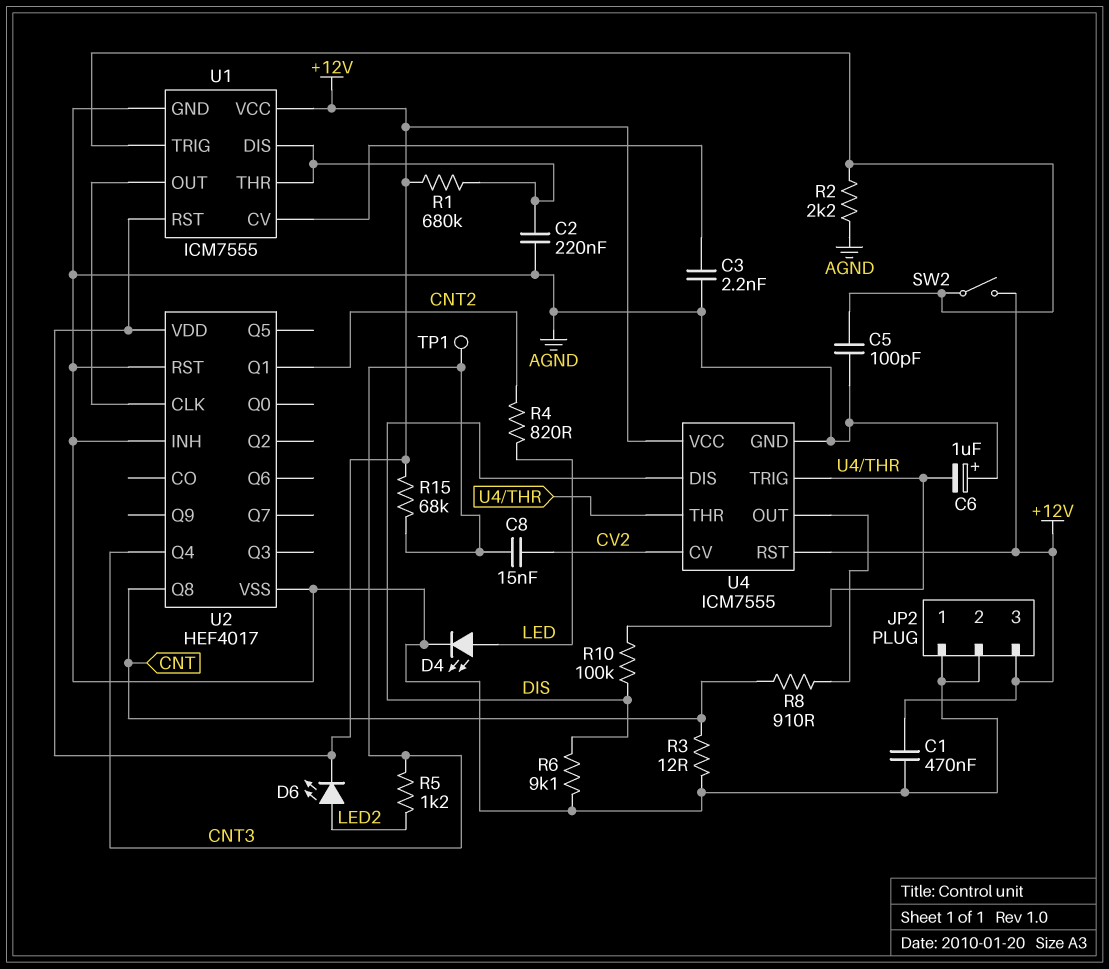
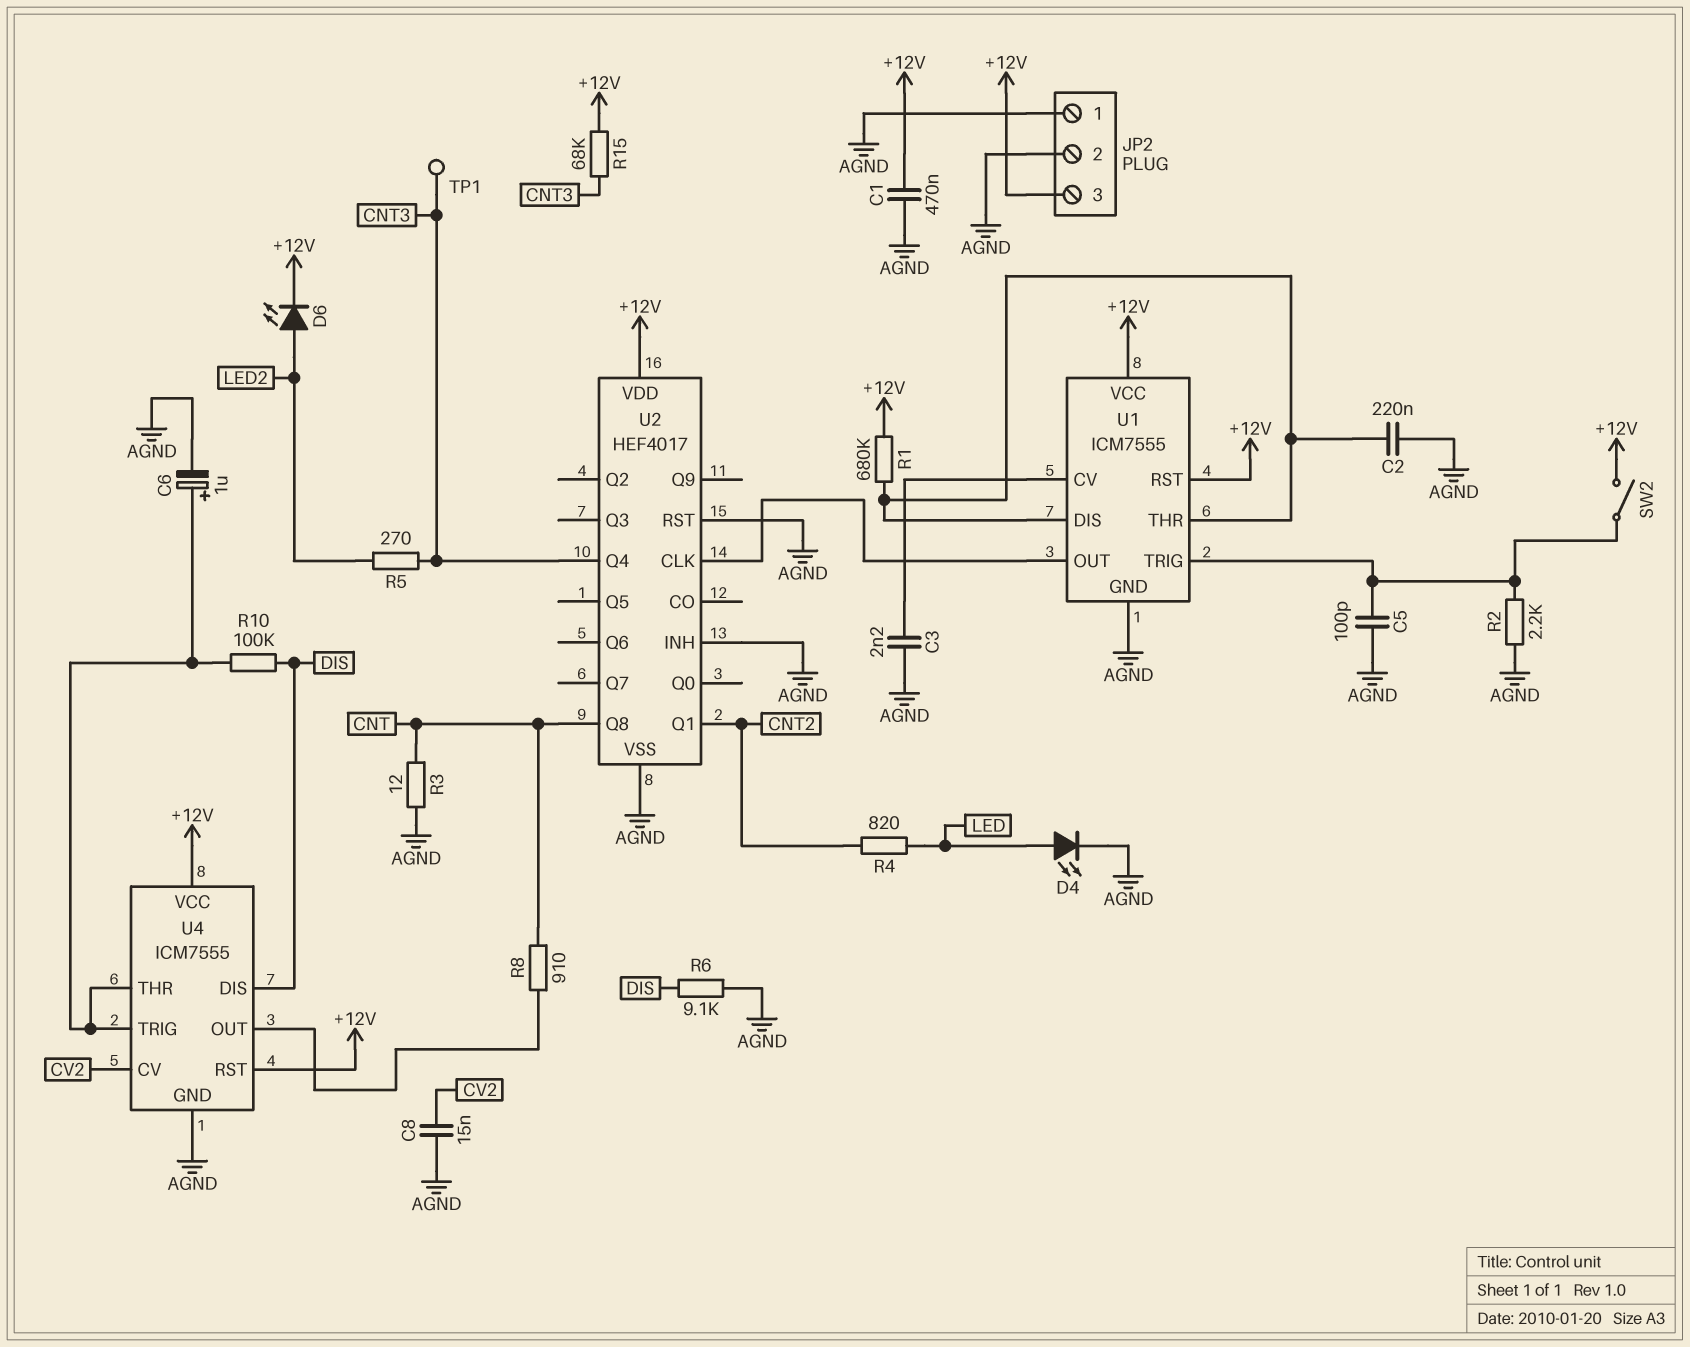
C6: 1uF (plus AGND, minus U4/THR) -> 1uF (plus U4/THR, minus AGND)
C8: 15nF (CNT3, CV2) -> 15nF (AGND, CV2)
R5: 1.2k (CNT3, LED2) -> 270 (CNT3, LED2)

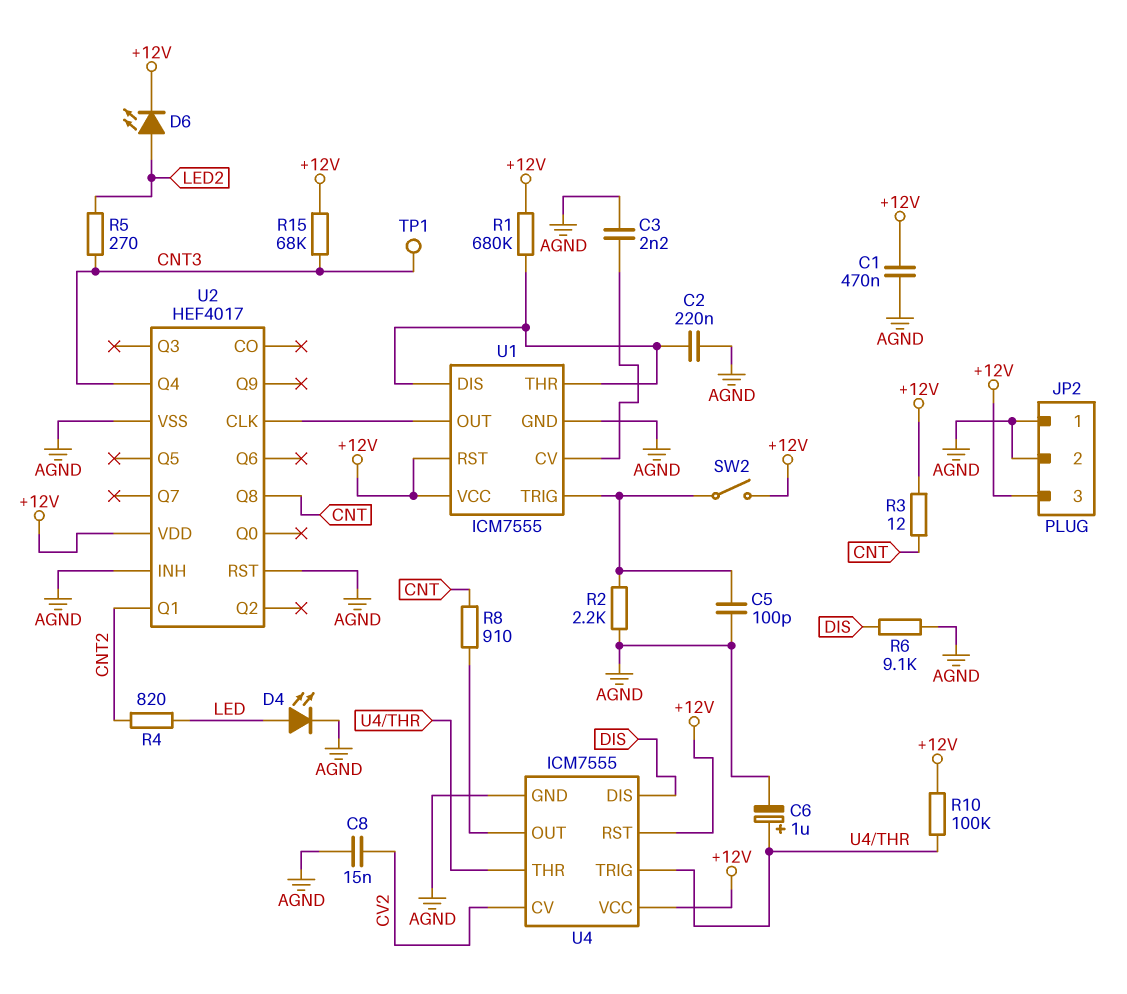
R3: 12 (AGND, CNT) -> 12 (+12V, CNT)
R10: 100k (DIS, U4/THR) -> 100k (+12V, U4/THR)

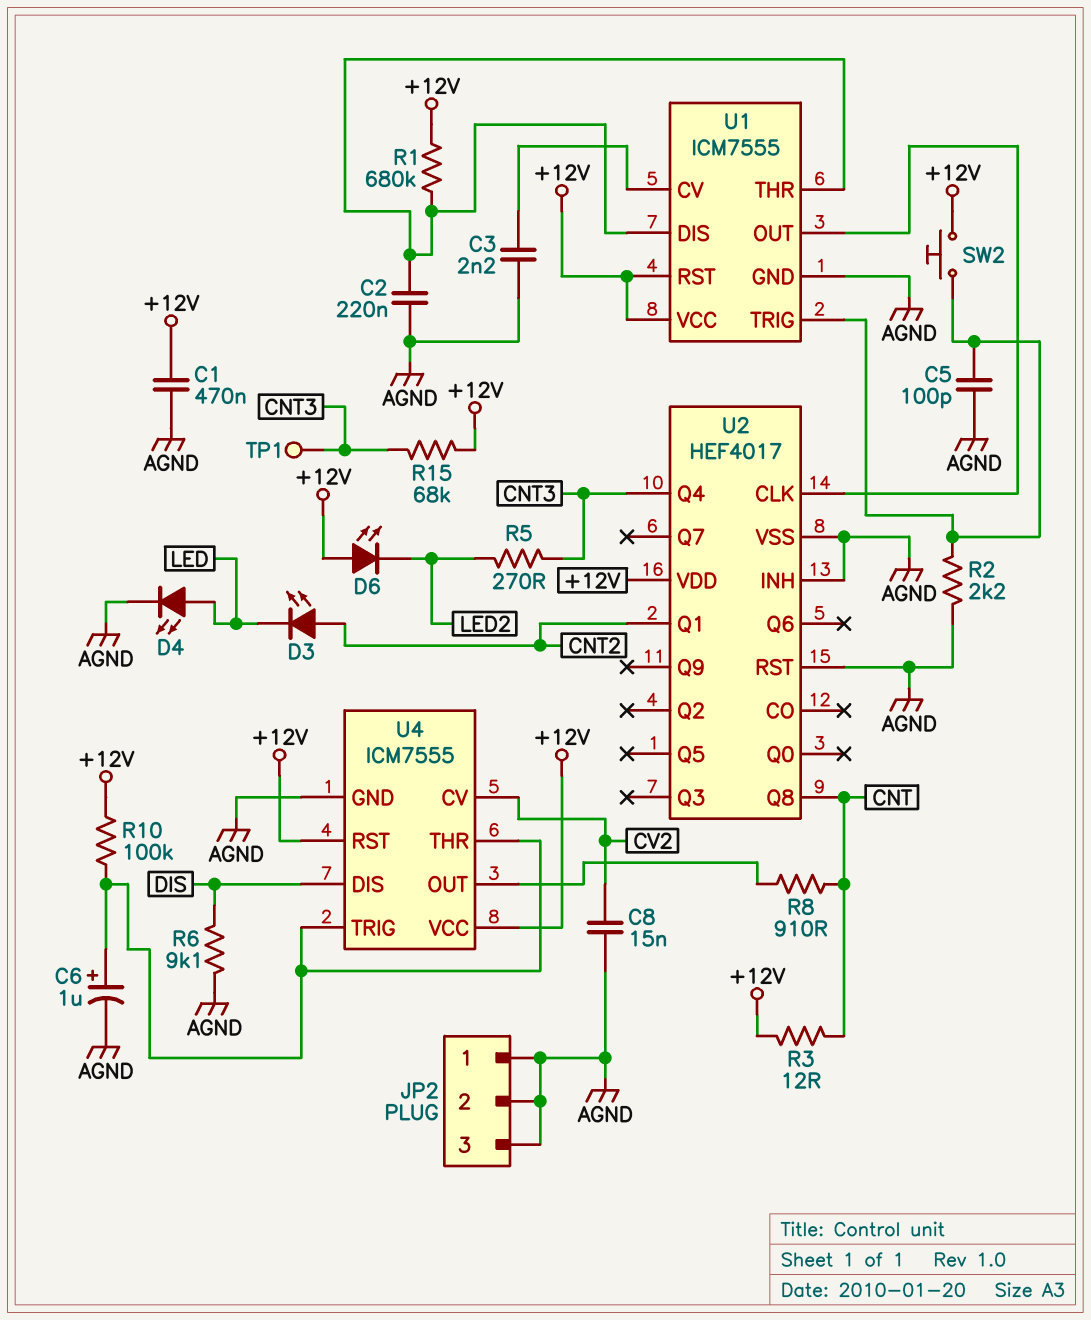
D3: none -> LED (A CNT2, K LED)
D6: LED (A LED2, K +12V) -> LED (A +12V, K LED2)
JP2 pin 3: +12V -> AGND
R4: 820 (CNT2, LED) -> none
SW2: switch (+12V, U1/TRIG) -> button (+12V, U1/TRIG)

